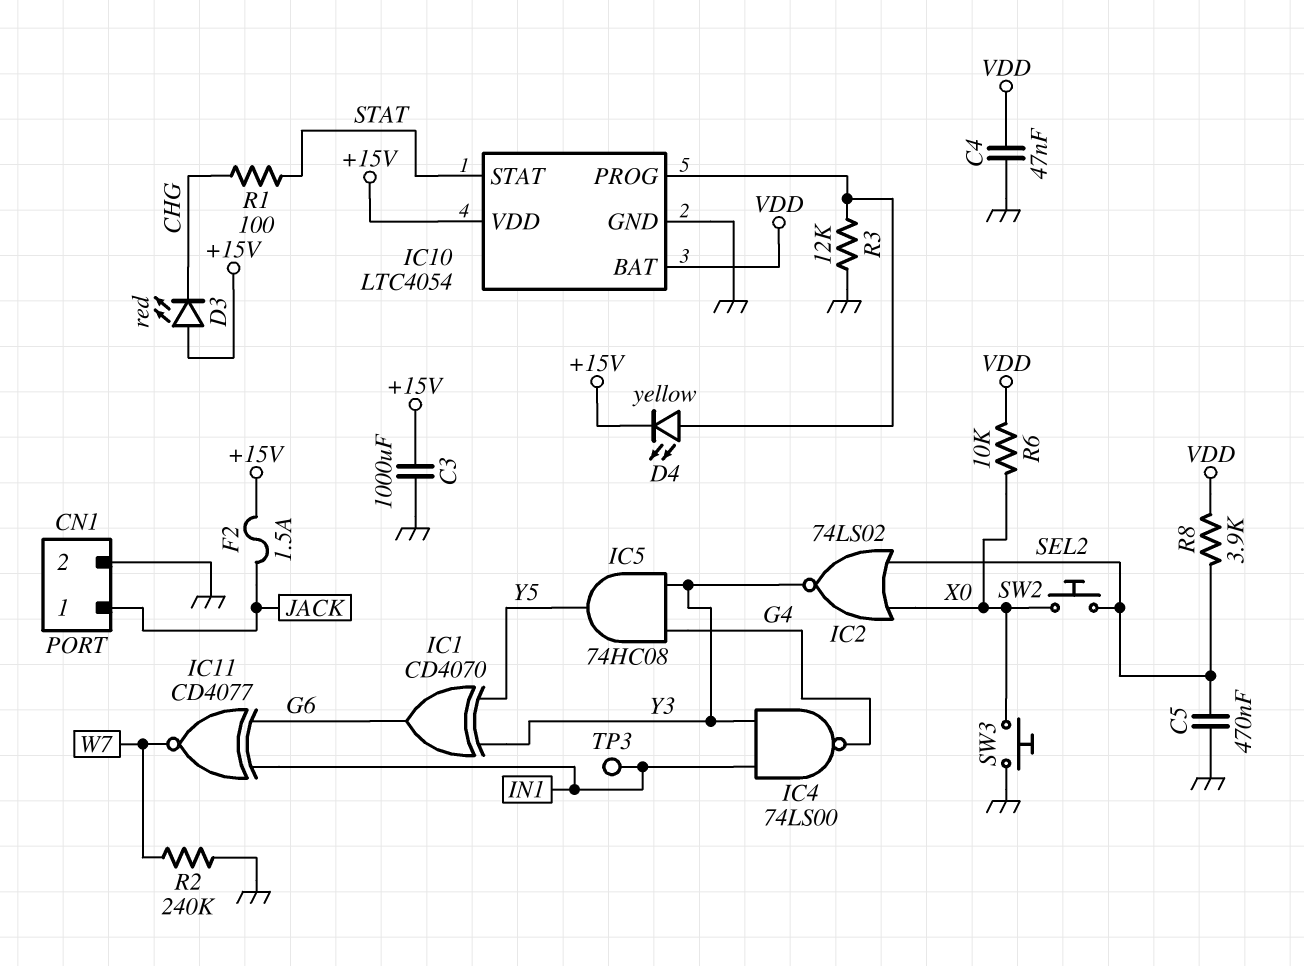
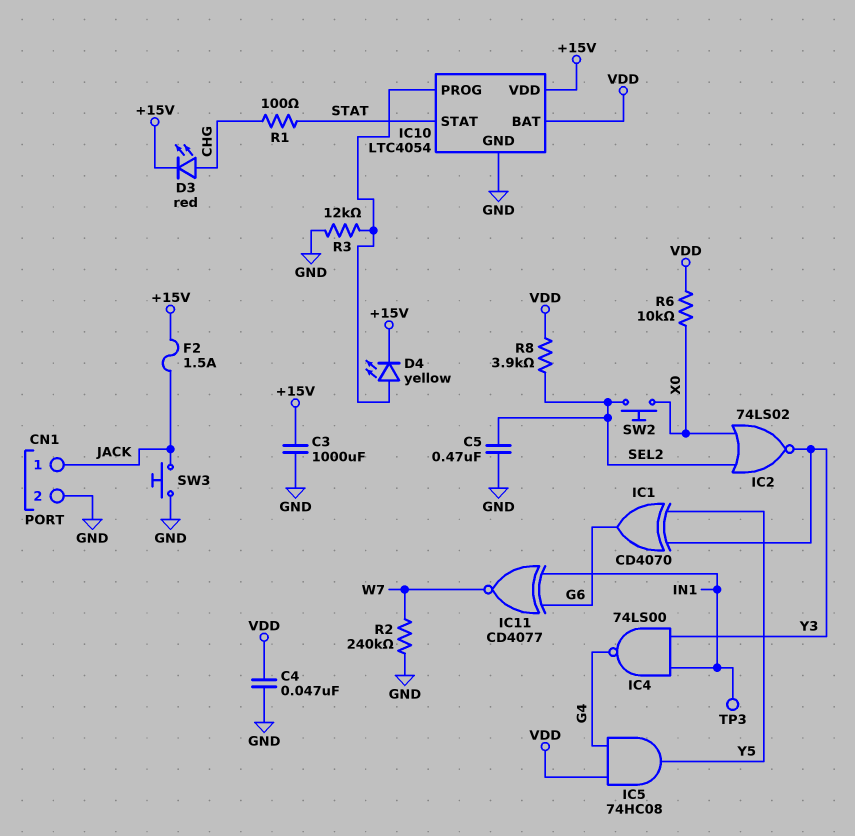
D3: LED red (A +15V, K CHG) -> LED red (A CHG, K +15V)
IC5: AND 74HC08 (in G4, in Y3, out Y5) -> AND 74HC08 (in G4, in VDD, out Y5)
SW3: button (GND, X0) -> button (GND, JACK)

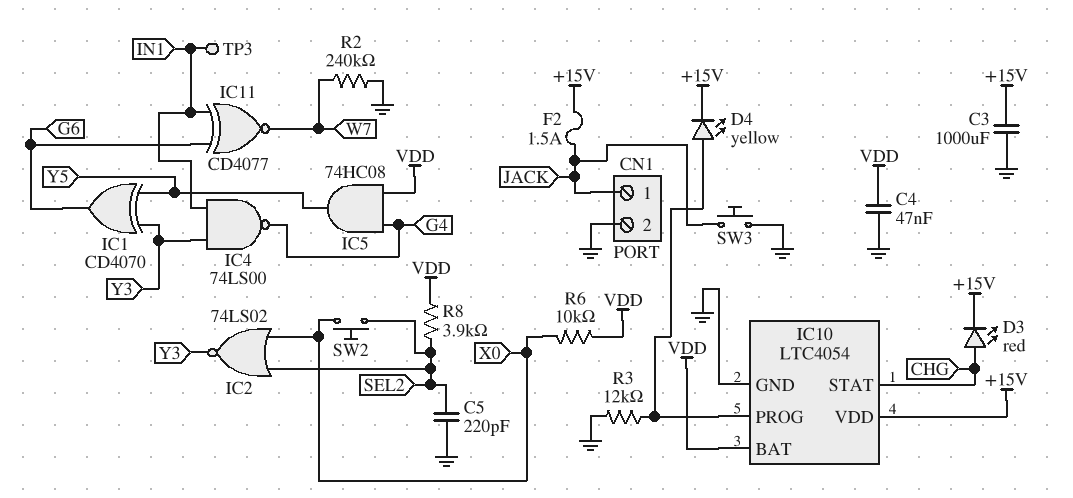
C5: 470nF (GND, SEL2) -> 220pF (GND, SEL2)
IC10 pin STAT: STAT -> CHG
R1: 100 (CHG, STAT) -> none

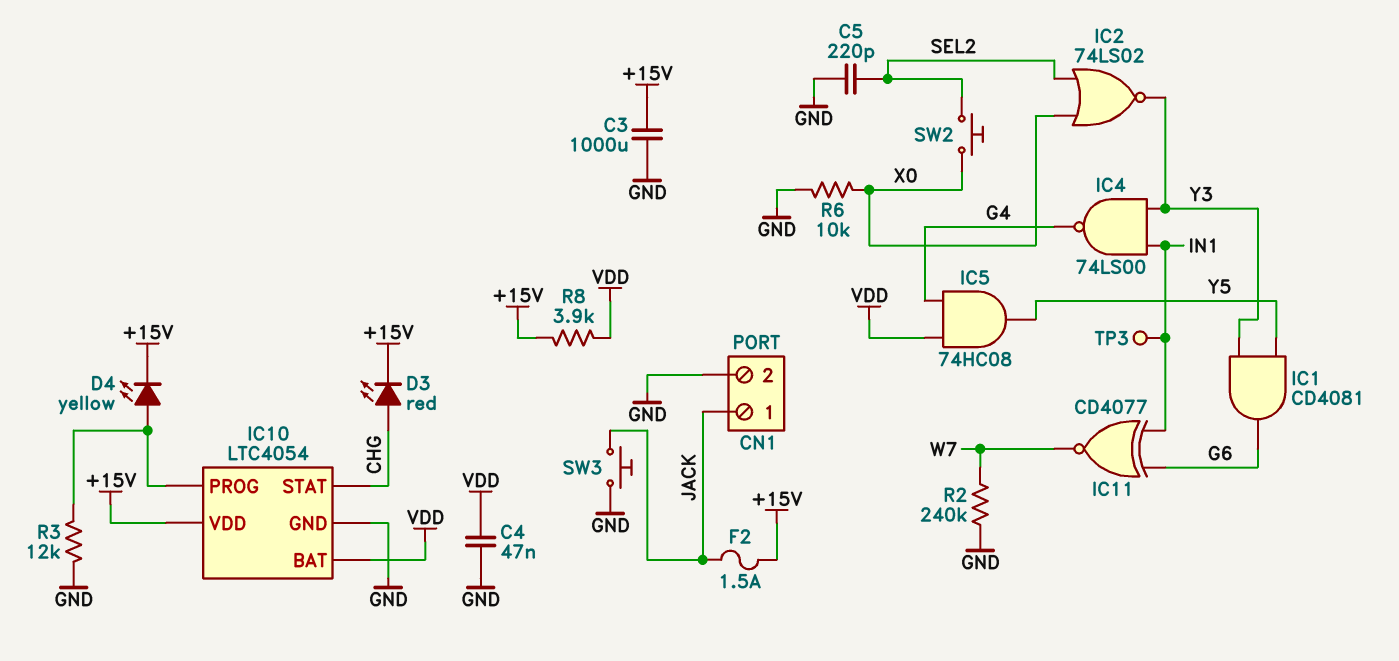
IC1: XOR CD4070 (in Y3, in Y5, out G6) -> AND CD4081 (in Y3, in Y5, out G6)
R6: 10k (VDD, X0) -> 10k (GND, X0)
R8: 3.9k (SEL2, VDD) -> 3.9k (+15V, VDD)

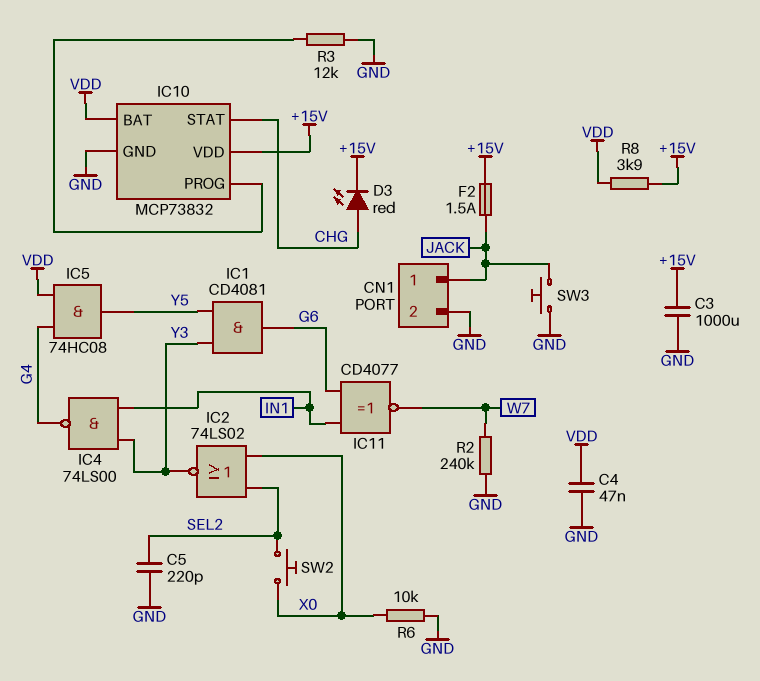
D4: LED yellow (A IC10/PROG, K +15V) -> none
IC10: LTC4054 -> MCP73832
TP3: test point (IN1) -> none

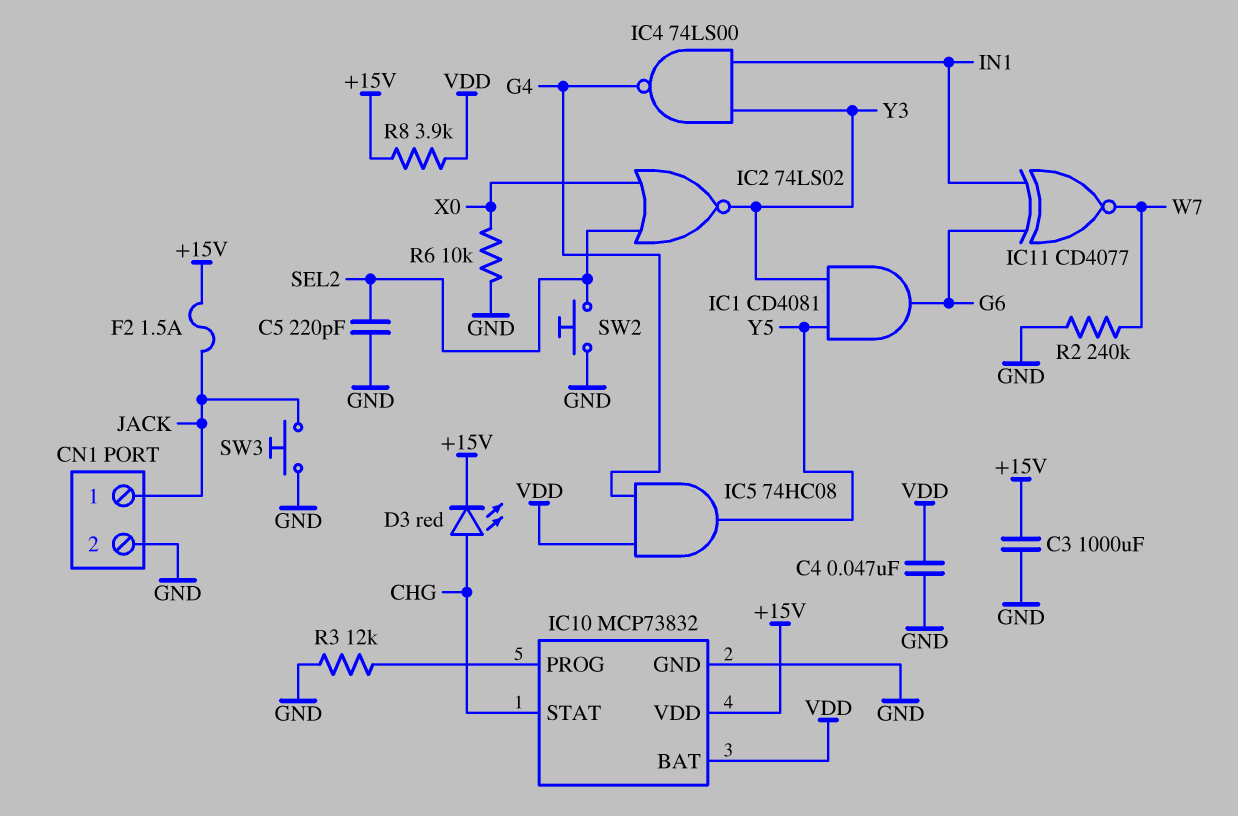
SW2: button (SEL2, X0) -> button (GND, SEL2)

